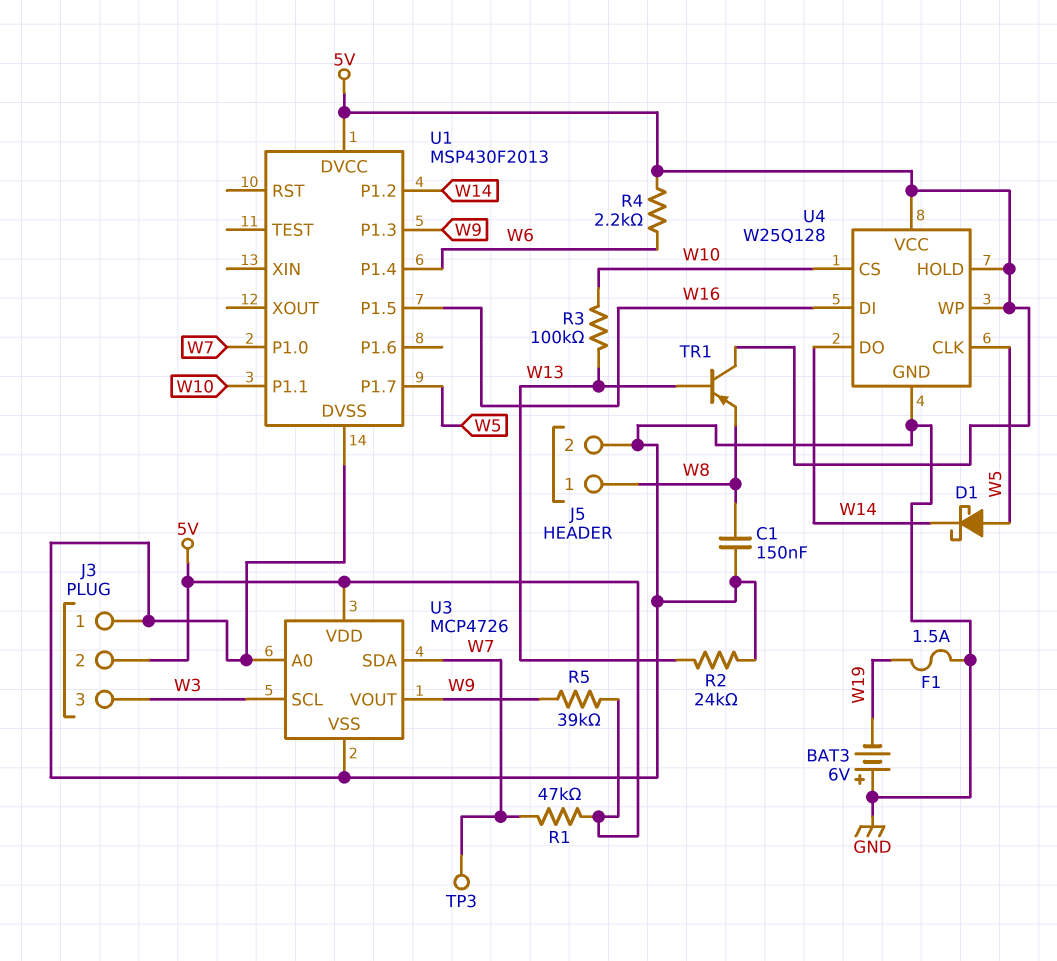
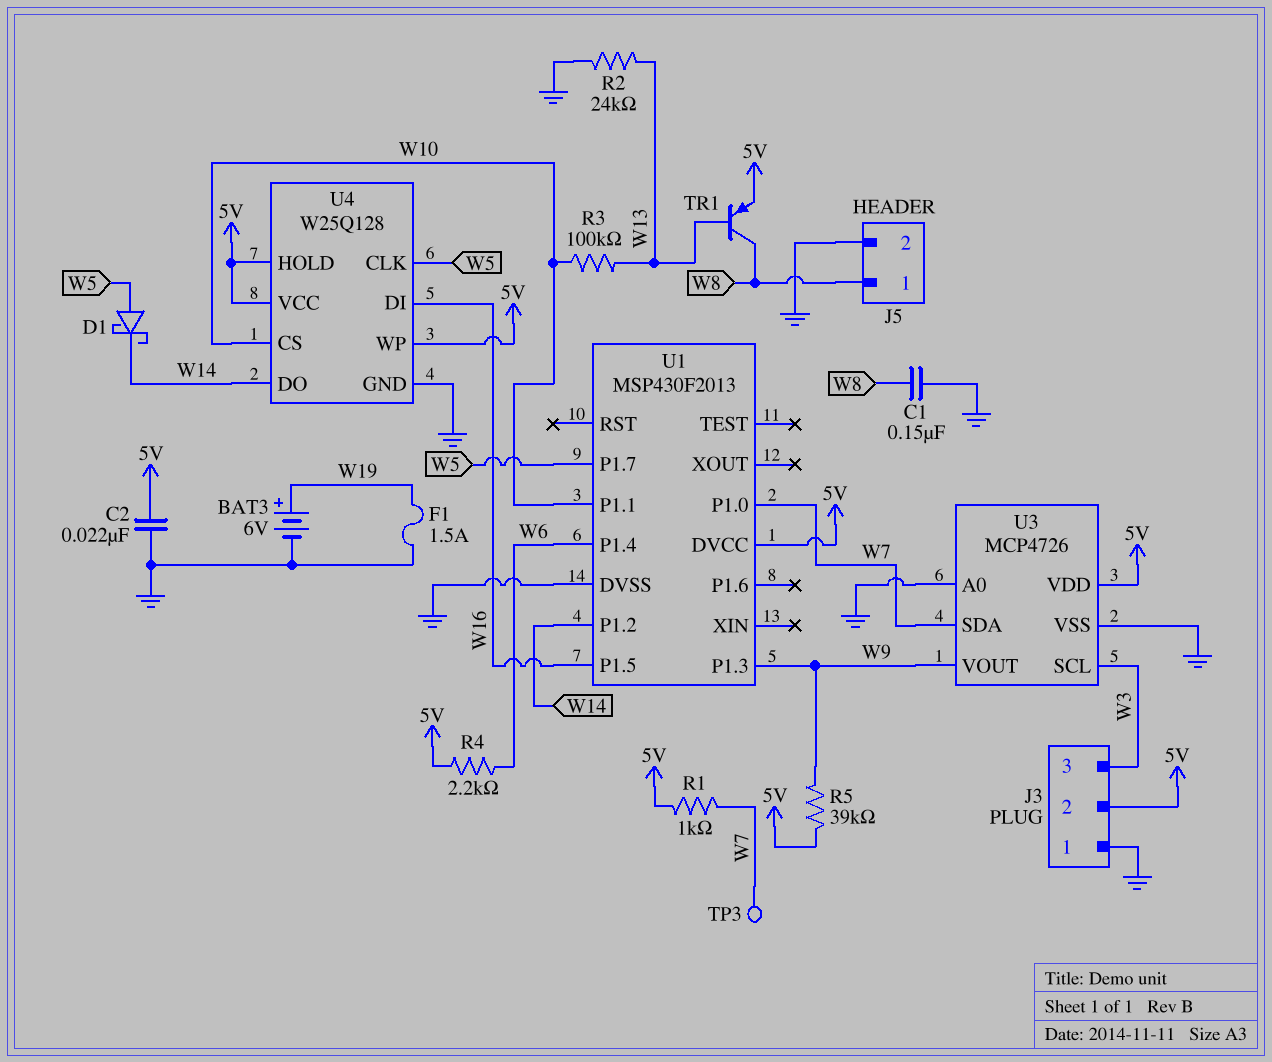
BAT3: 6V (plus GND, minus W19) -> 6V (plus W19, minus GND)
C2: none -> 22nF (5V, GND)
R1: 47k (5V, W7) -> 1k (5V, W7)
TR1: PNP (B W13, C 5V, E W8) -> PNP (B W13, C W8, E 5V)

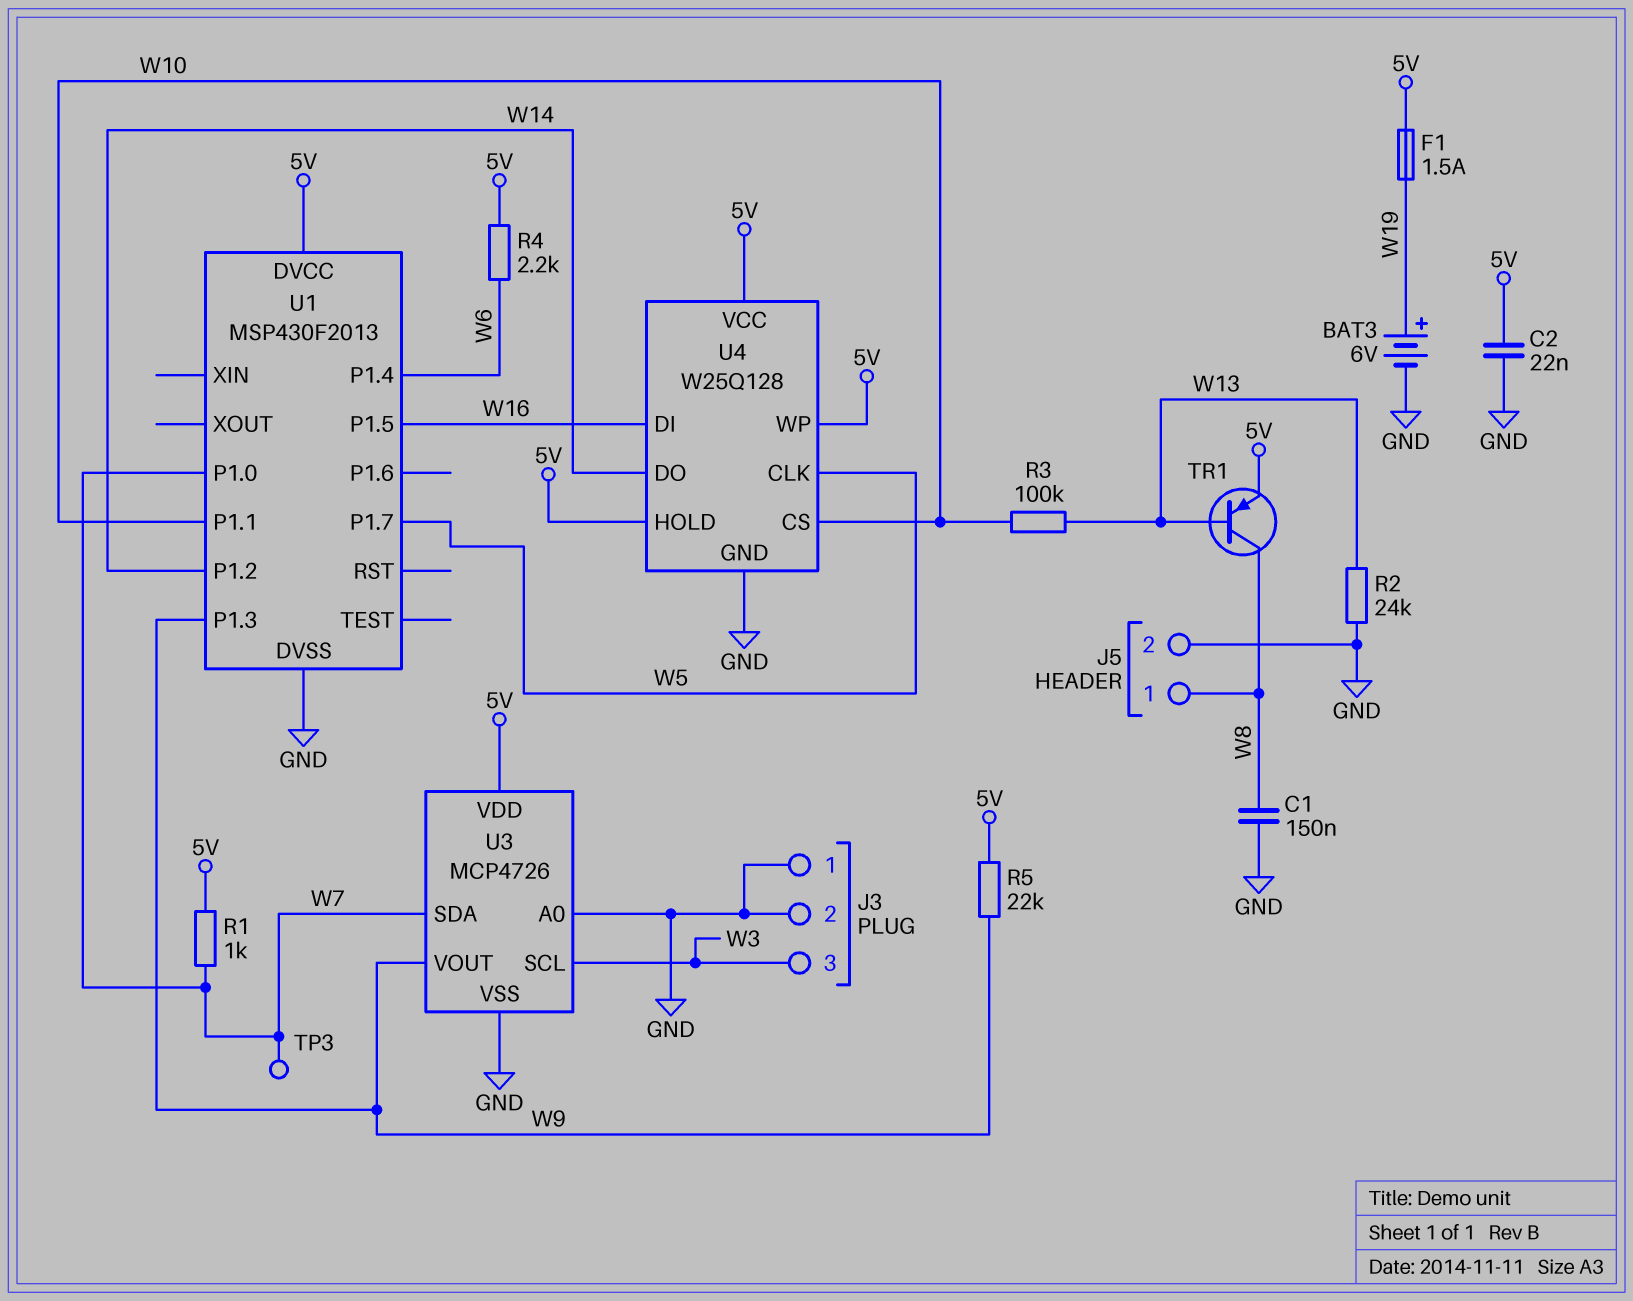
D1: schottky (A W5, K W14) -> none
F1: 1.5A (GND, W19) -> 1.5A (5V, W19)
J3 pin 2: 5V -> GND
R5: 39k (5V, W9) -> 22k (5V, W9)

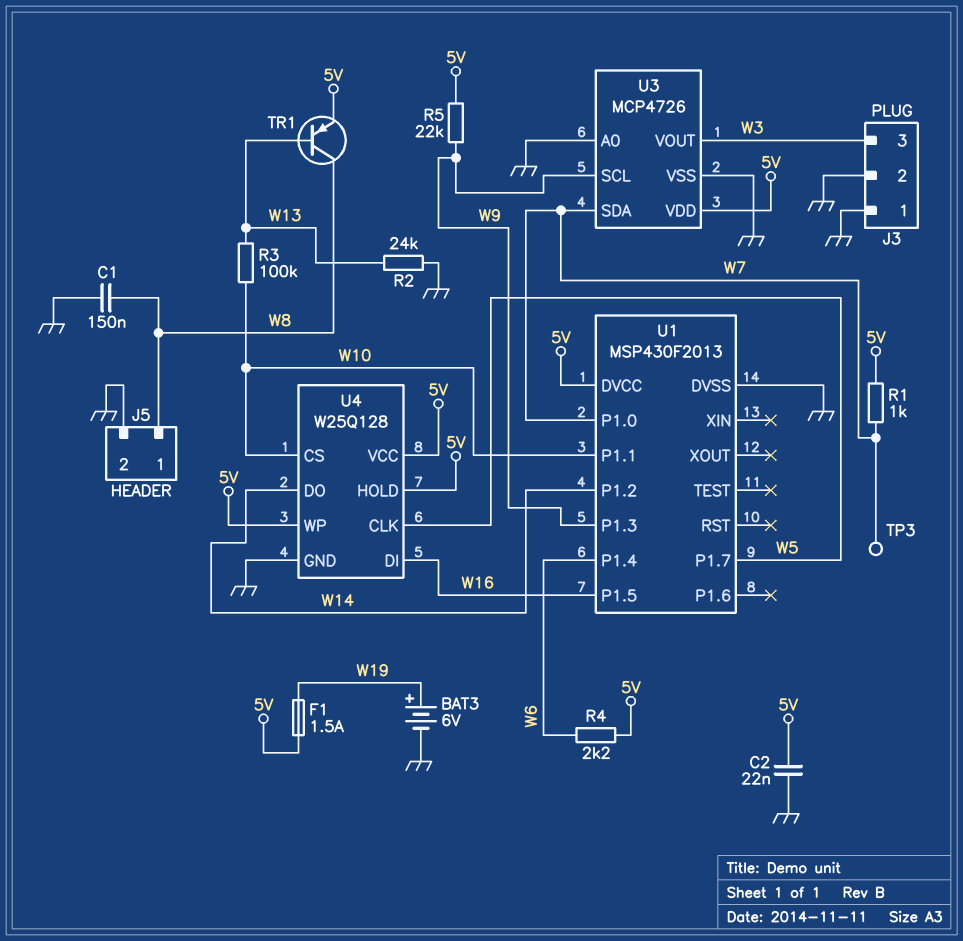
U3 pin SCL: W3 -> W9
U3 pin VOUT: W9 -> W3

